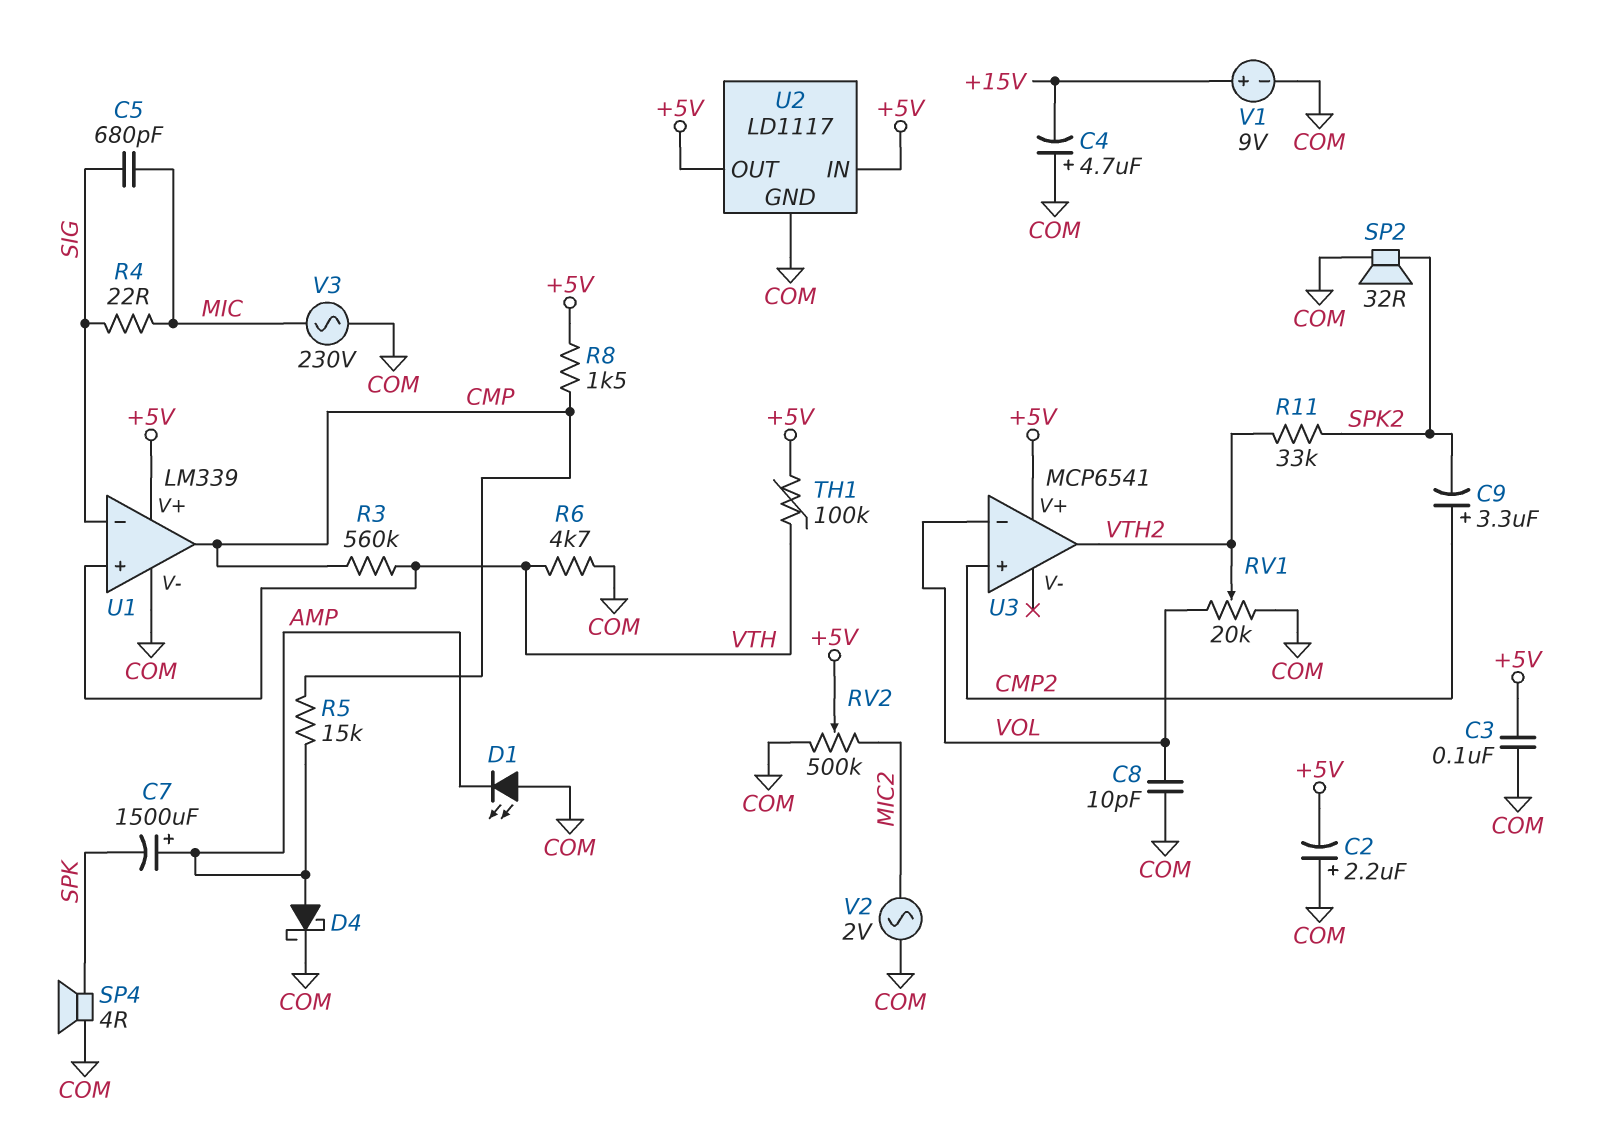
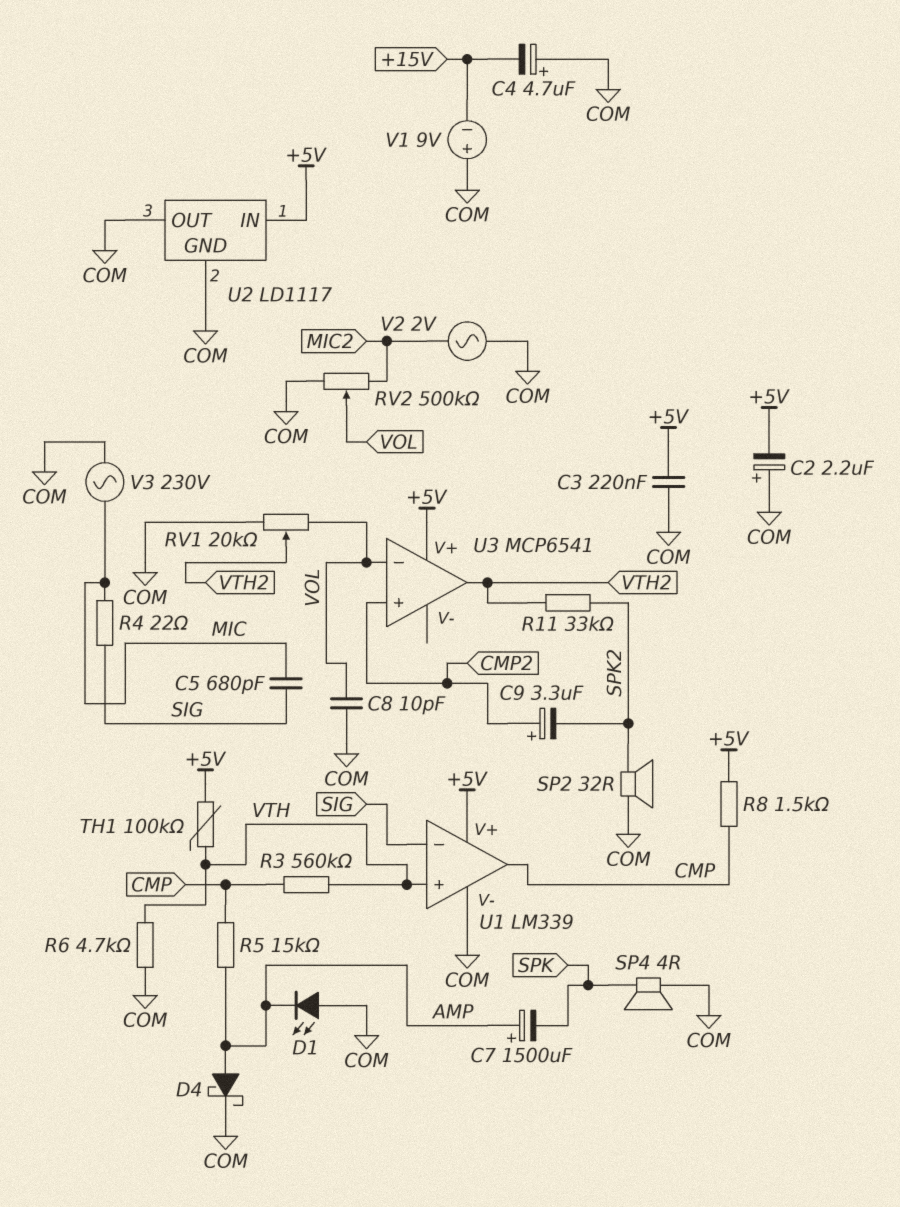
C3: 100nF (+5V, COM) -> 220nF (+5V, COM)
RV2: 500k (COM, MIC2, wiper +5V) -> 500k (COM, MIC2, wiper VOL)
U2 pin OUT: +5V -> COM
V1: 9V (plus +15V, minus COM) -> 9V (plus COM, minus +15V)

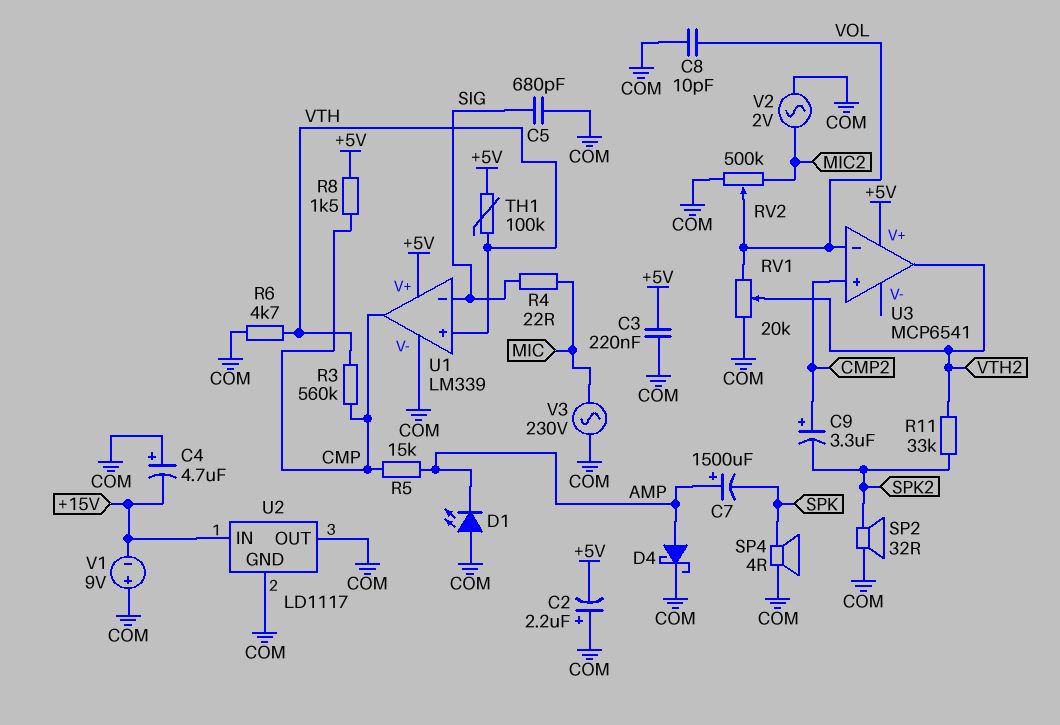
C5: 680pF (MIC, SIG) -> 680pF (COM, SIG)
U2 pin IN: +5V -> +15V

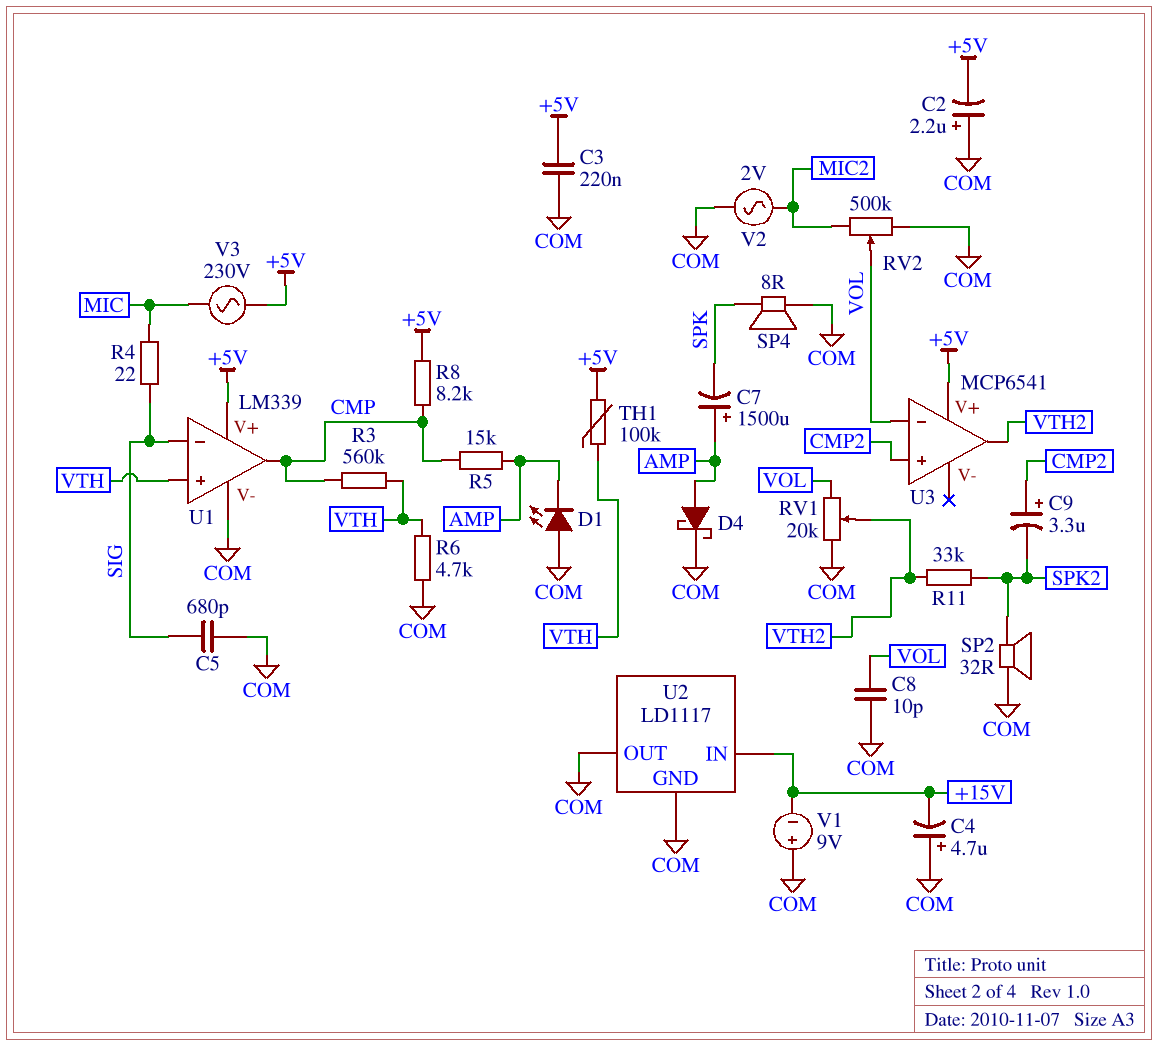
R8: 1.5k (+5V, CMP) -> 8.2k (+5V, CMP)
SP4: speaker 4R (COM, SPK) -> speaker 8R (COM, SPK)
V3: AC 230V (COM, MIC) -> AC 230V (+5V, MIC)

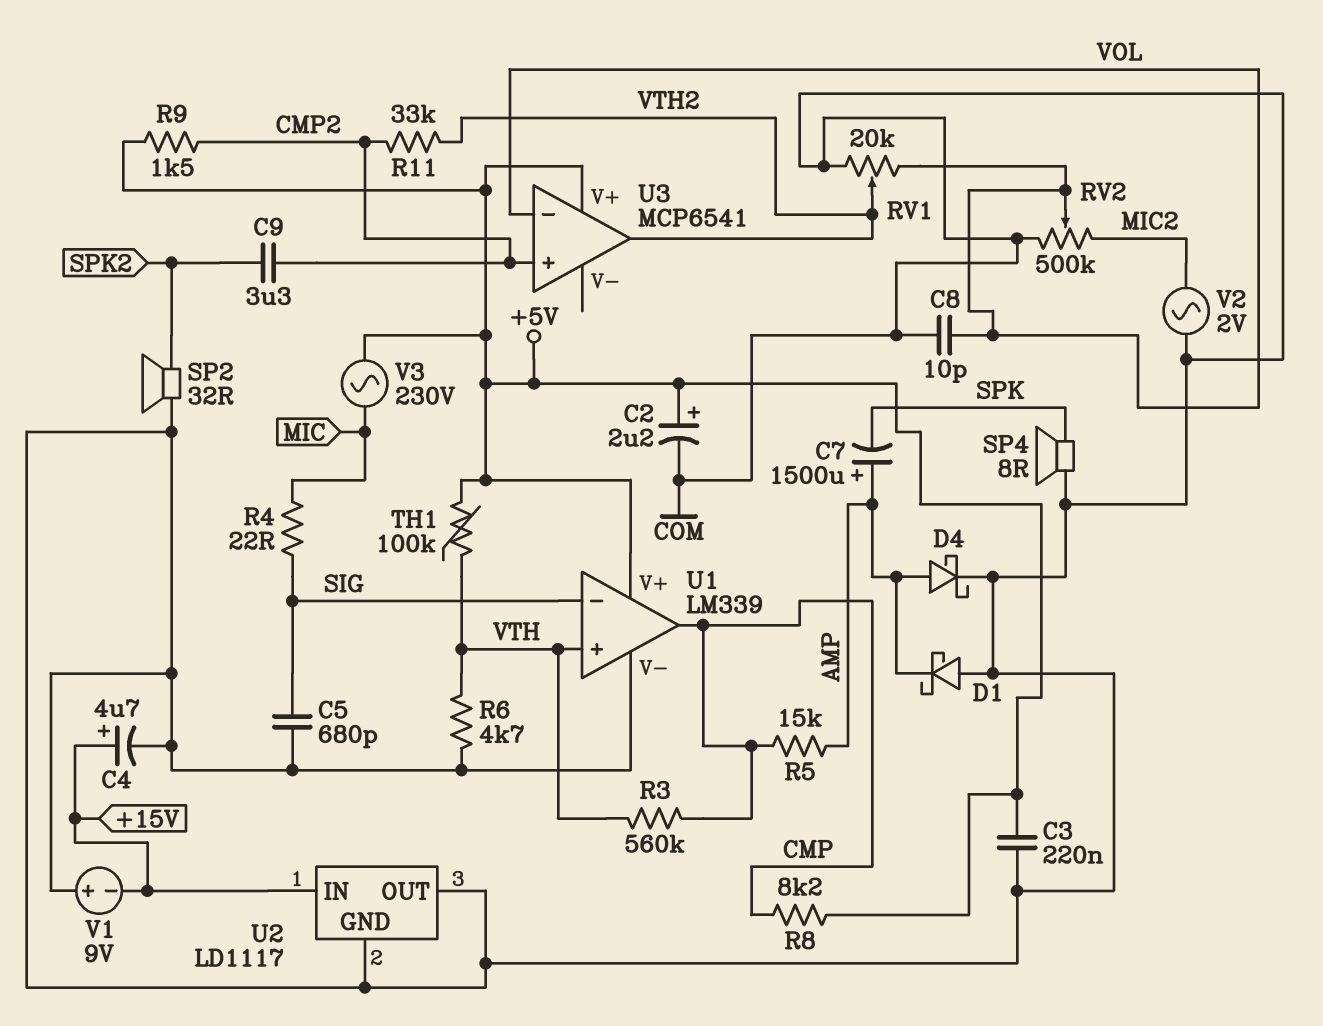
C2: 2.2uF (plus COM, minus +5V) -> 2.2uF (plus +5V, minus COM)
C4: 4.7uF (plus COM, minus +15V) -> 4.7uF (plus +15V, minus COM)
C9: 3.3uF (plus CMP2, minus SPK2) -> 3.3uF (CMP2, SPK2)
D1: LED (A COM, K AMP) -> schottky (A COM, K AMP)
R9: none -> 1.5k (+5V, CMP2)
R11: 33k (SPK2, VTH2) -> 33k (CMP2, VTH2)

